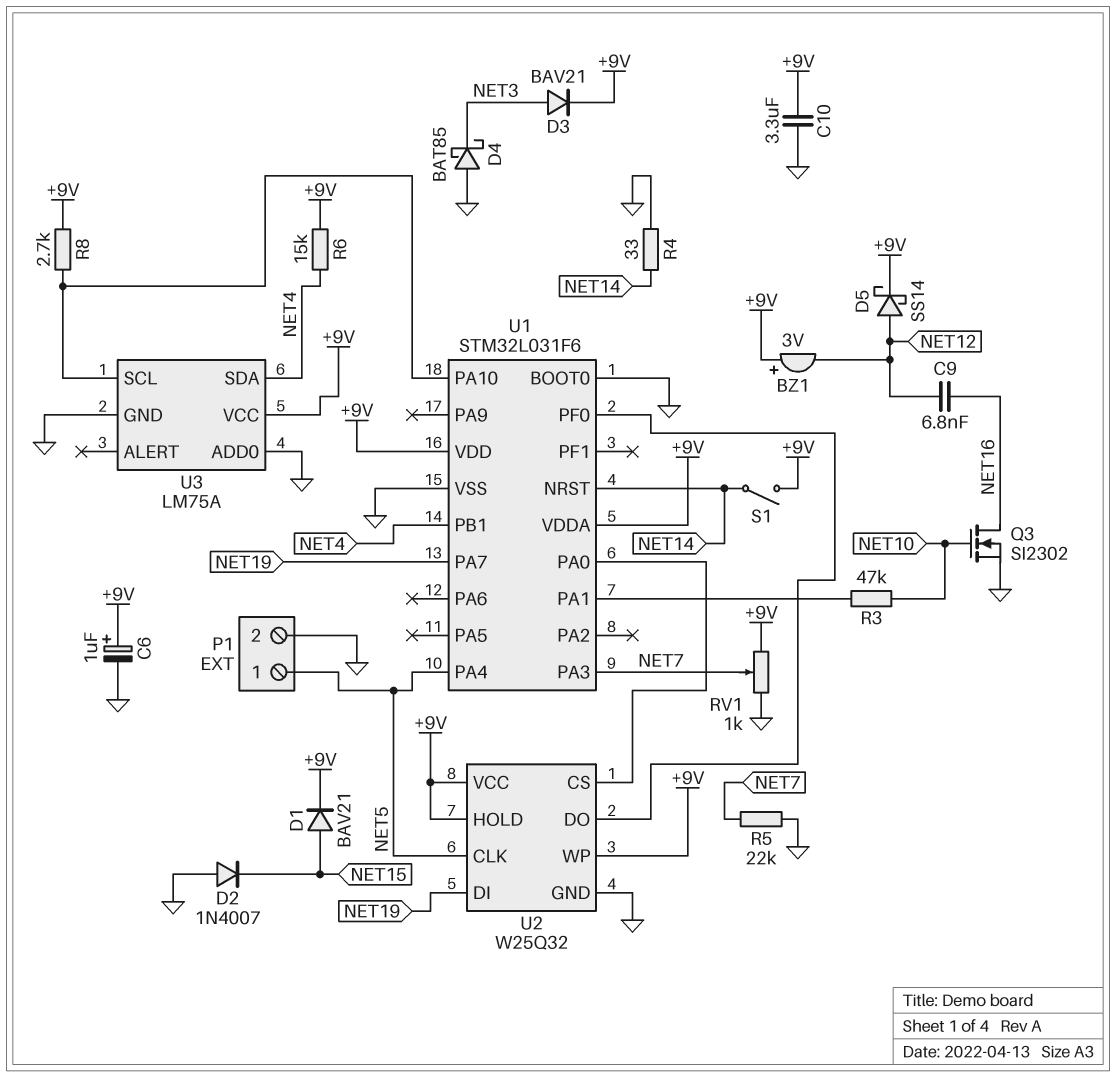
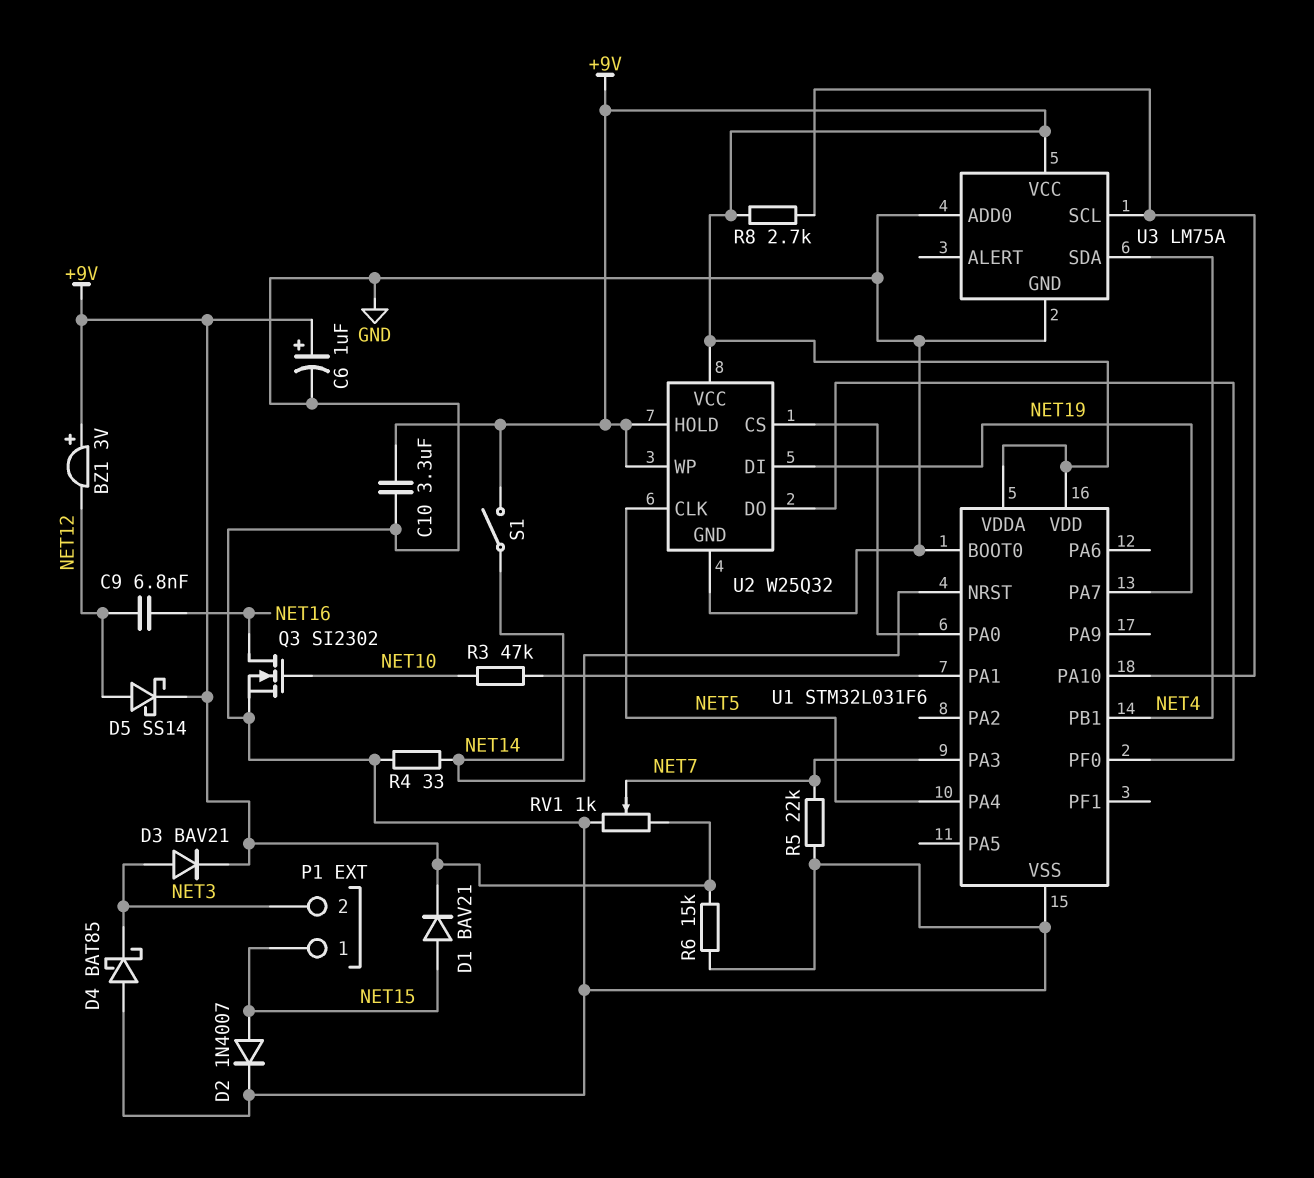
D2: diode 1N4007 (A GND, K NET15) -> diode 1N4007 (A NET15, K GND)
P1 pin 1: NET5 -> NET15
P1 pin 2: GND -> NET3
R6: 15k (+9V, NET4) -> 15k (+9V, GND)

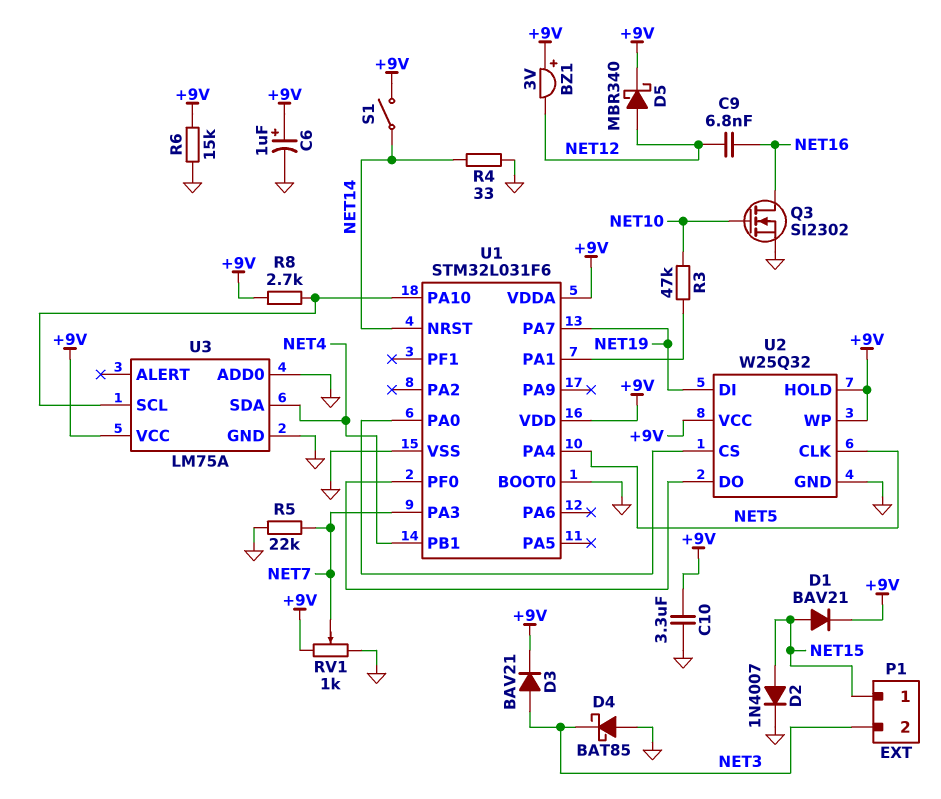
D5: schottky SS14 (A NET12, K +9V) -> schottky MBR340 (A NET12, K +9V)

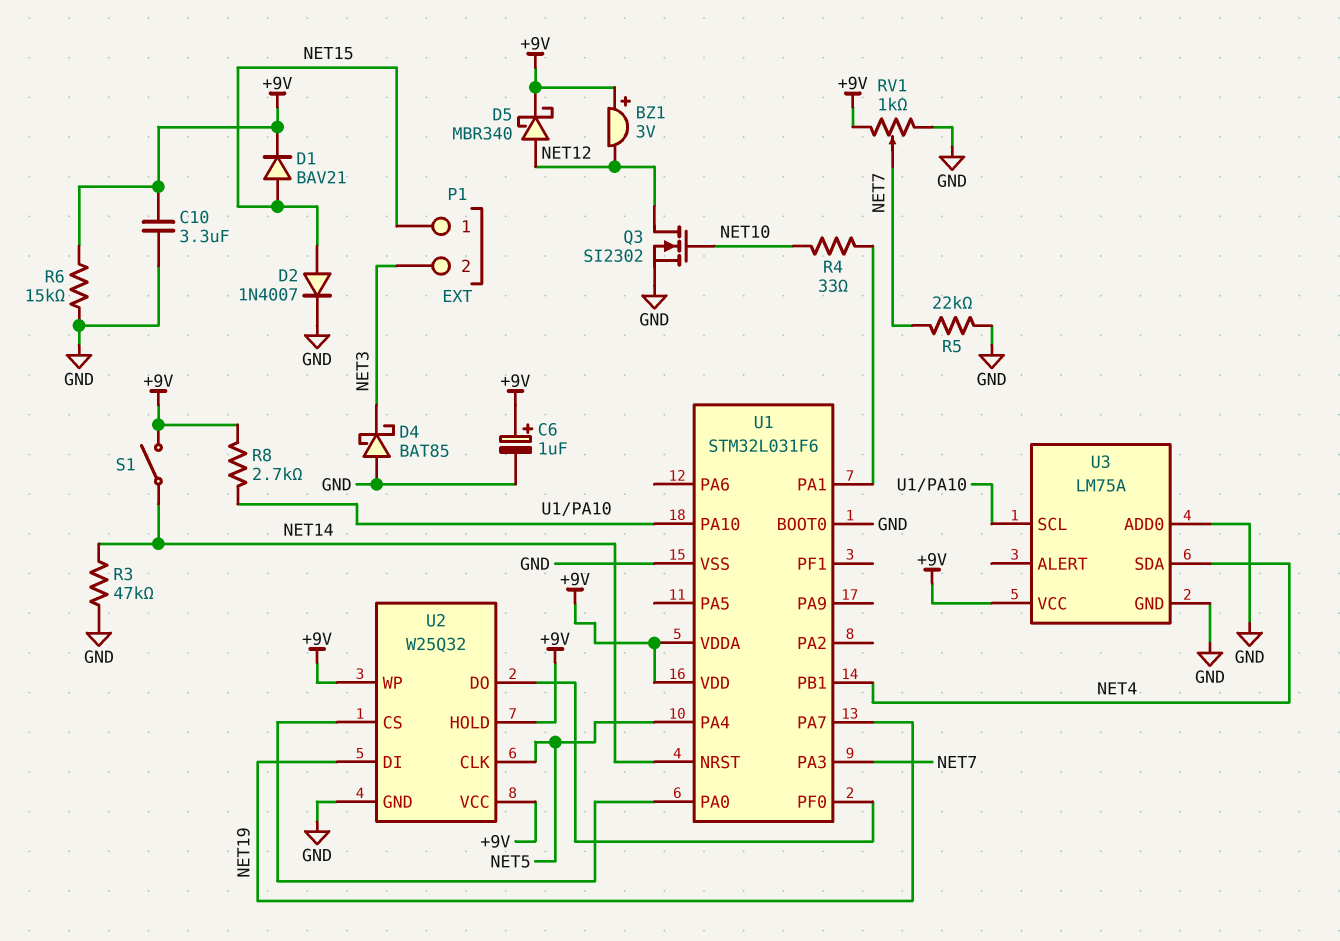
C9: 6.8nF (NET12, NET16) -> none
D3: diode BAV21 (A NET3, K +9V) -> none
Q3: NMOS SI2302 (G NET10, D NET16, S GND) -> NMOS SI2302 (G NET10, D NET12, S GND)
R3: 47k (NET10, U1/PA1) -> 47k (GND, NET14)
R4: 33 (GND, NET14) -> 33 (NET10, U1/PA1)

